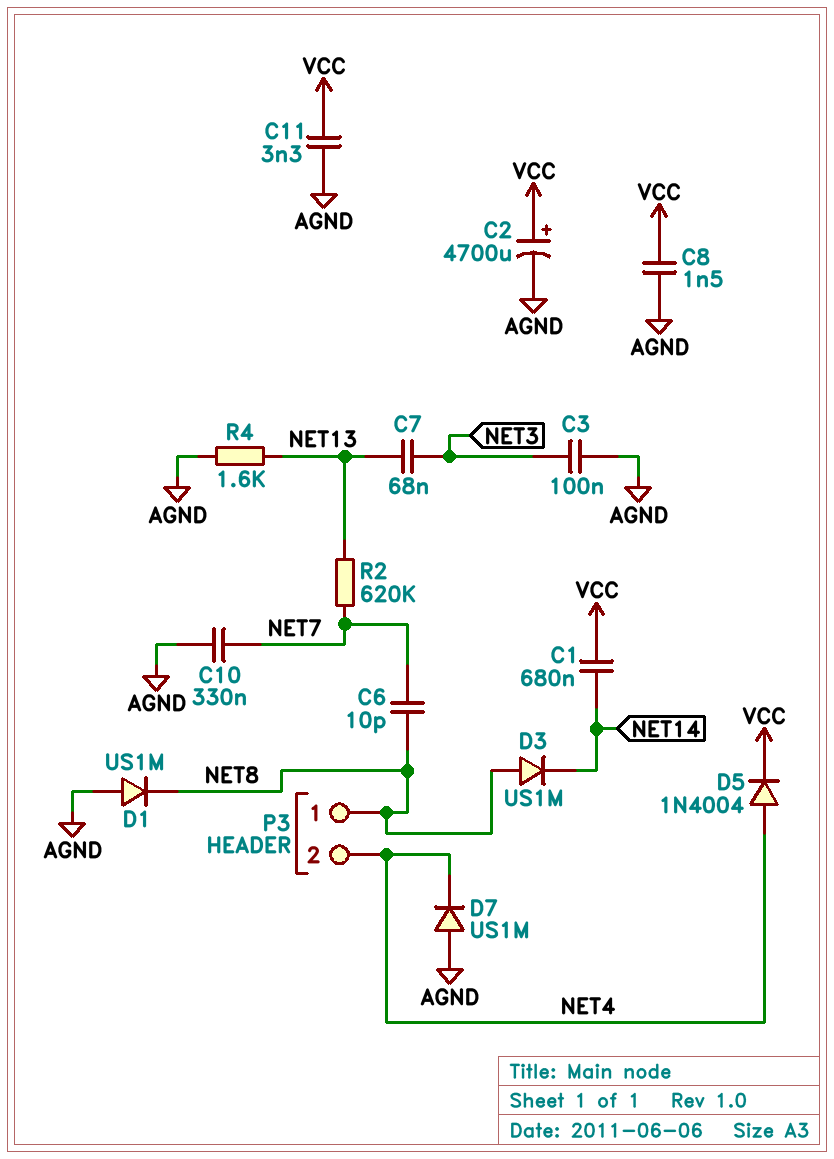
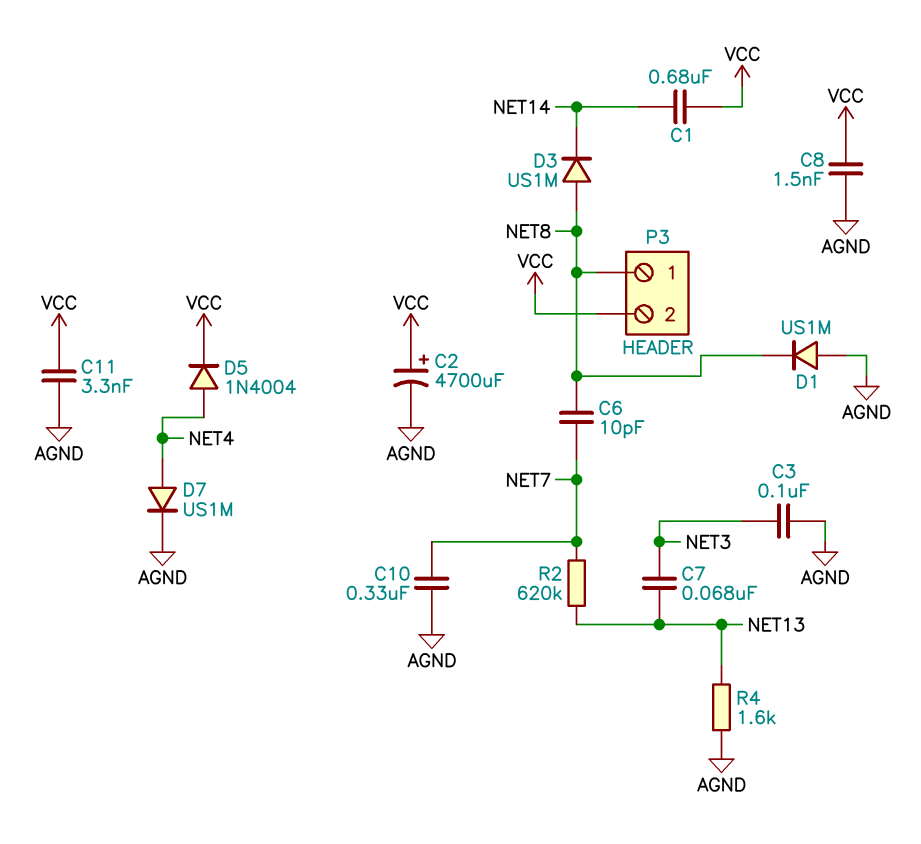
D7: diode US1M (A AGND, K NET4) -> diode US1M (A NET4, K AGND)
P3 pin 2: NET4 -> VCC

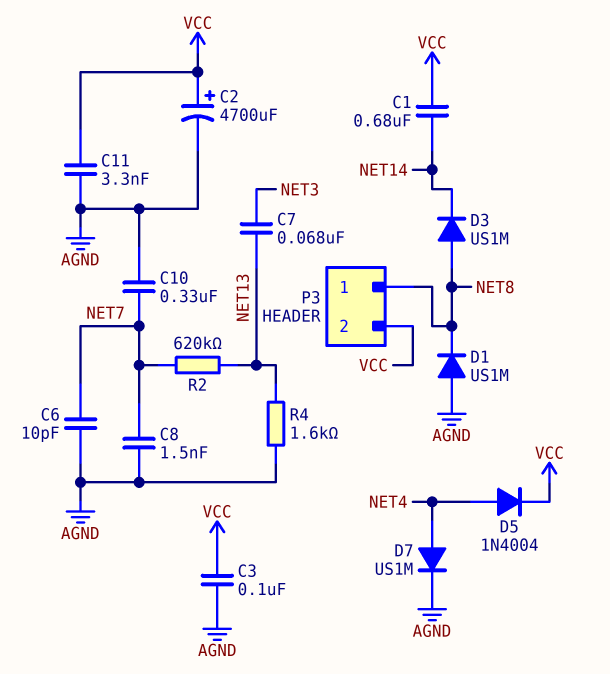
C3: 100nF (AGND, NET3) -> 100nF (AGND, VCC)
C6: 10pF (NET7, NET8) -> 10pF (AGND, NET7)
C8: 1.5nF (AGND, VCC) -> 1.5nF (AGND, NET7)

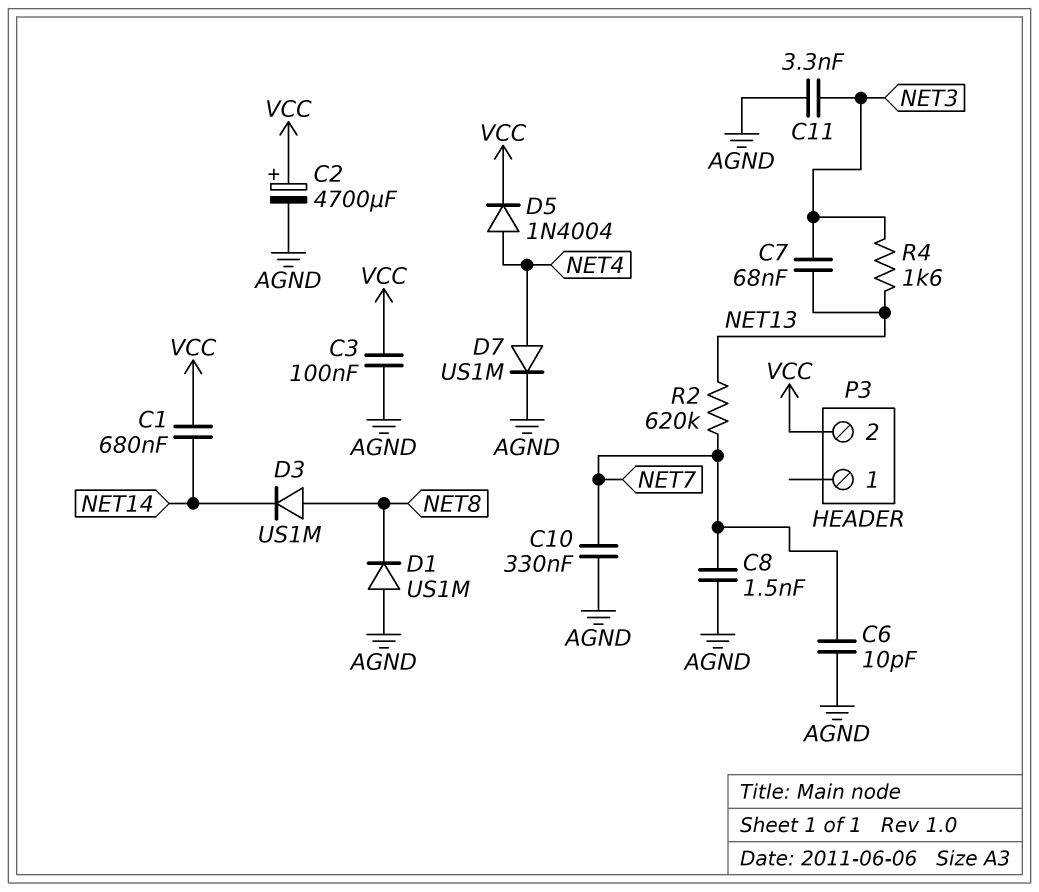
C11: 3.3nF (AGND, VCC) -> 3.3nF (AGND, NET3)
P3 pin 1: NET8 -> none
R4: 1.6k (AGND, NET13) -> 1.6k (NET3, NET13)

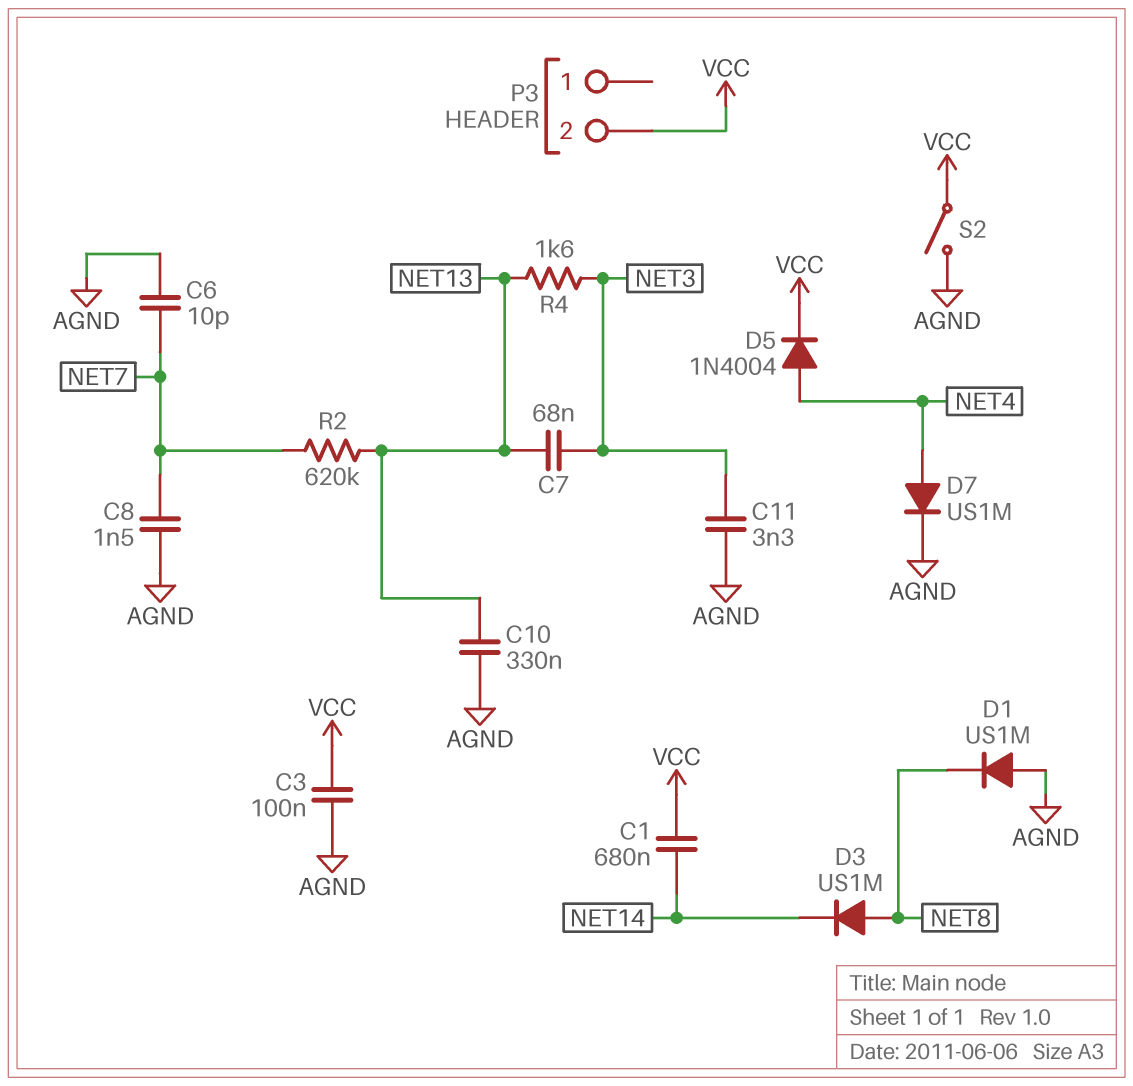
C2: 4700uF (plus VCC, minus AGND) -> none
C10: 330nF (AGND, NET7) -> 330nF (AGND, NET13)
S2: none -> switch (AGND, VCC)

